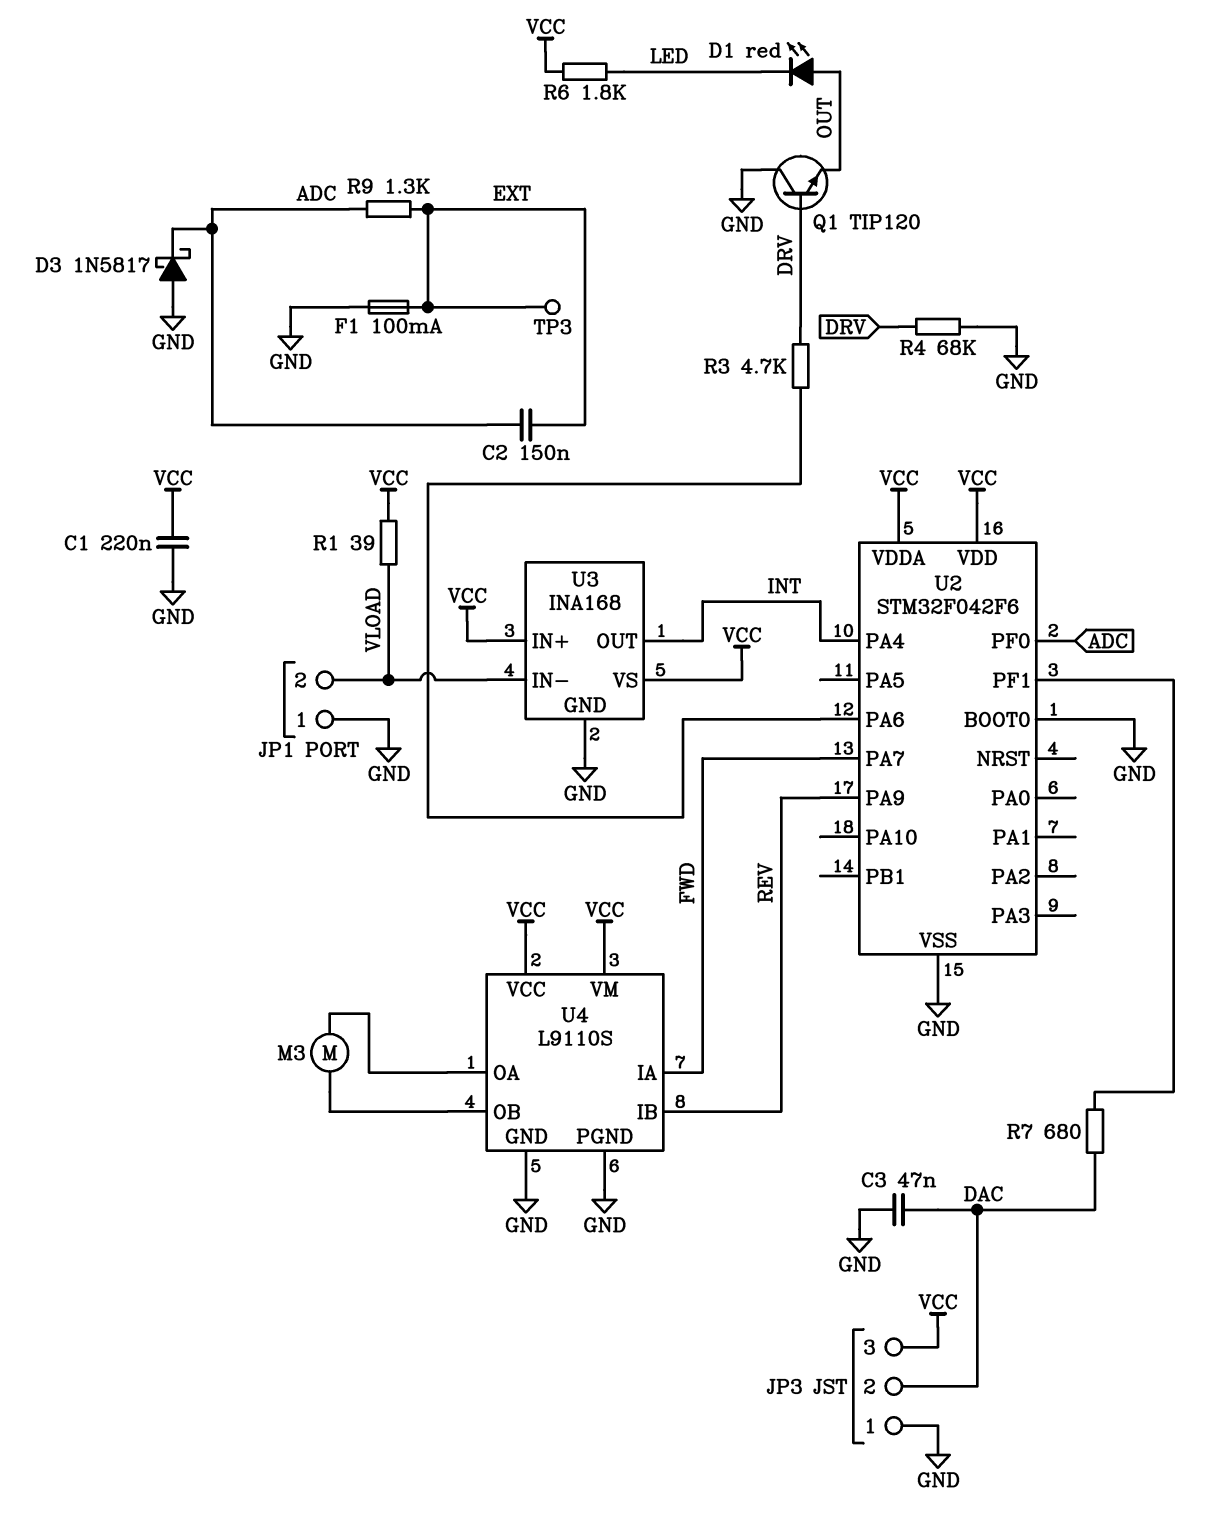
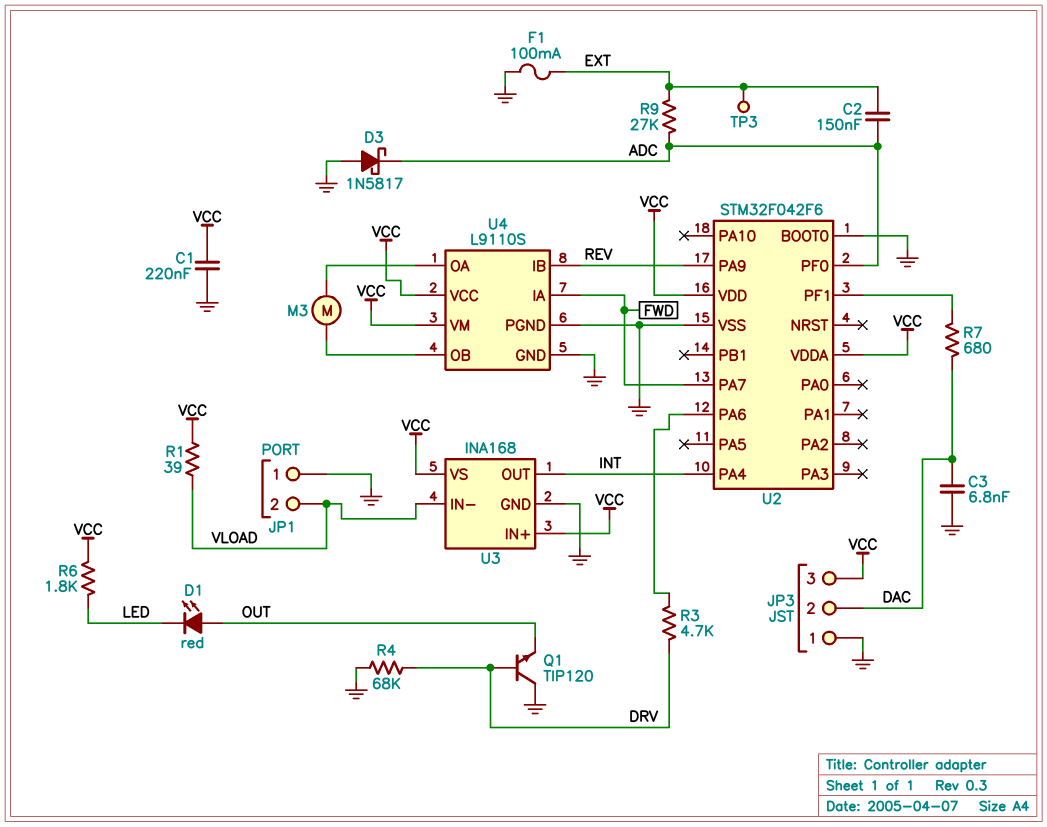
C3: 47nF (DAC, GND) -> 6.8nF (DAC, GND)
R9: 1.3k (ADC, EXT) -> 27k (ADC, EXT)

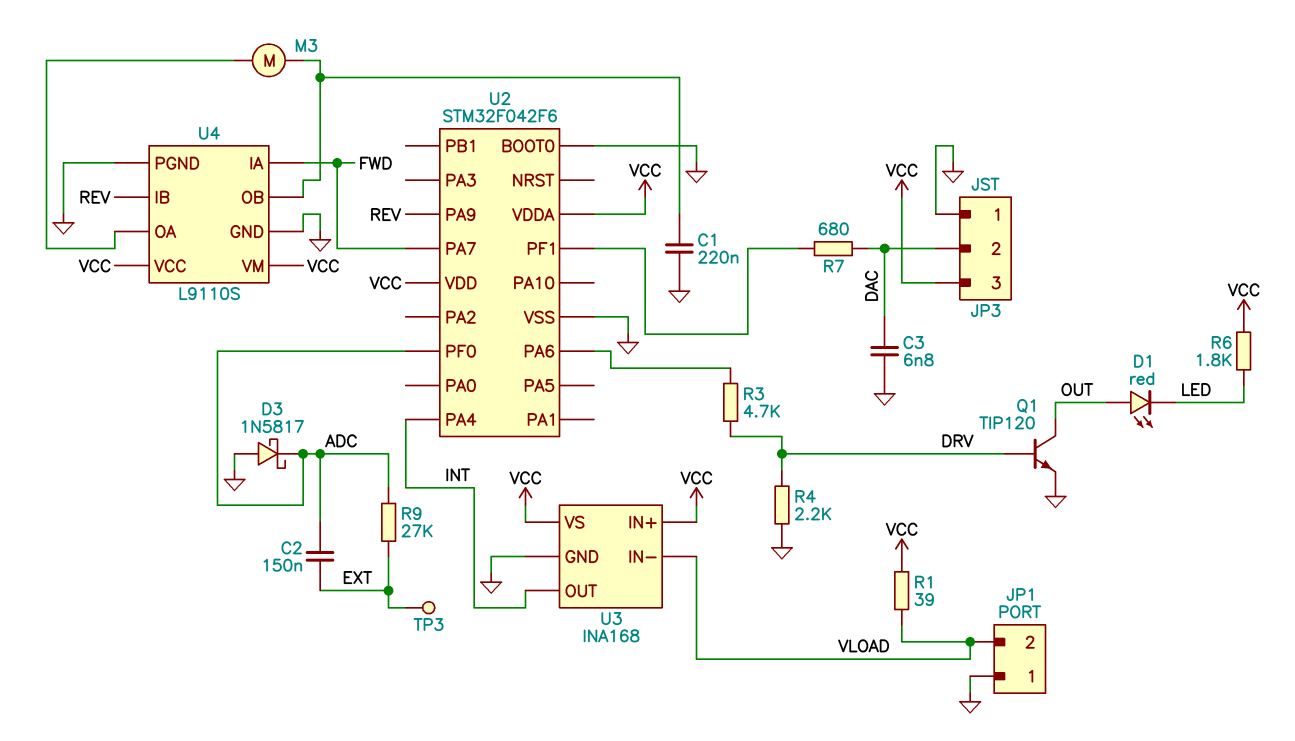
C1: 220nF (GND, VCC) -> 220nF (GND, U4/OB)
F1: 100mA (EXT, GND) -> none
Q1: NPN TIP120 (B DRV, C GND, E OUT) -> NPN TIP120 (B DRV, C OUT, E GND)
R4: 68k (DRV, GND) -> 2.2k (DRV, GND)

